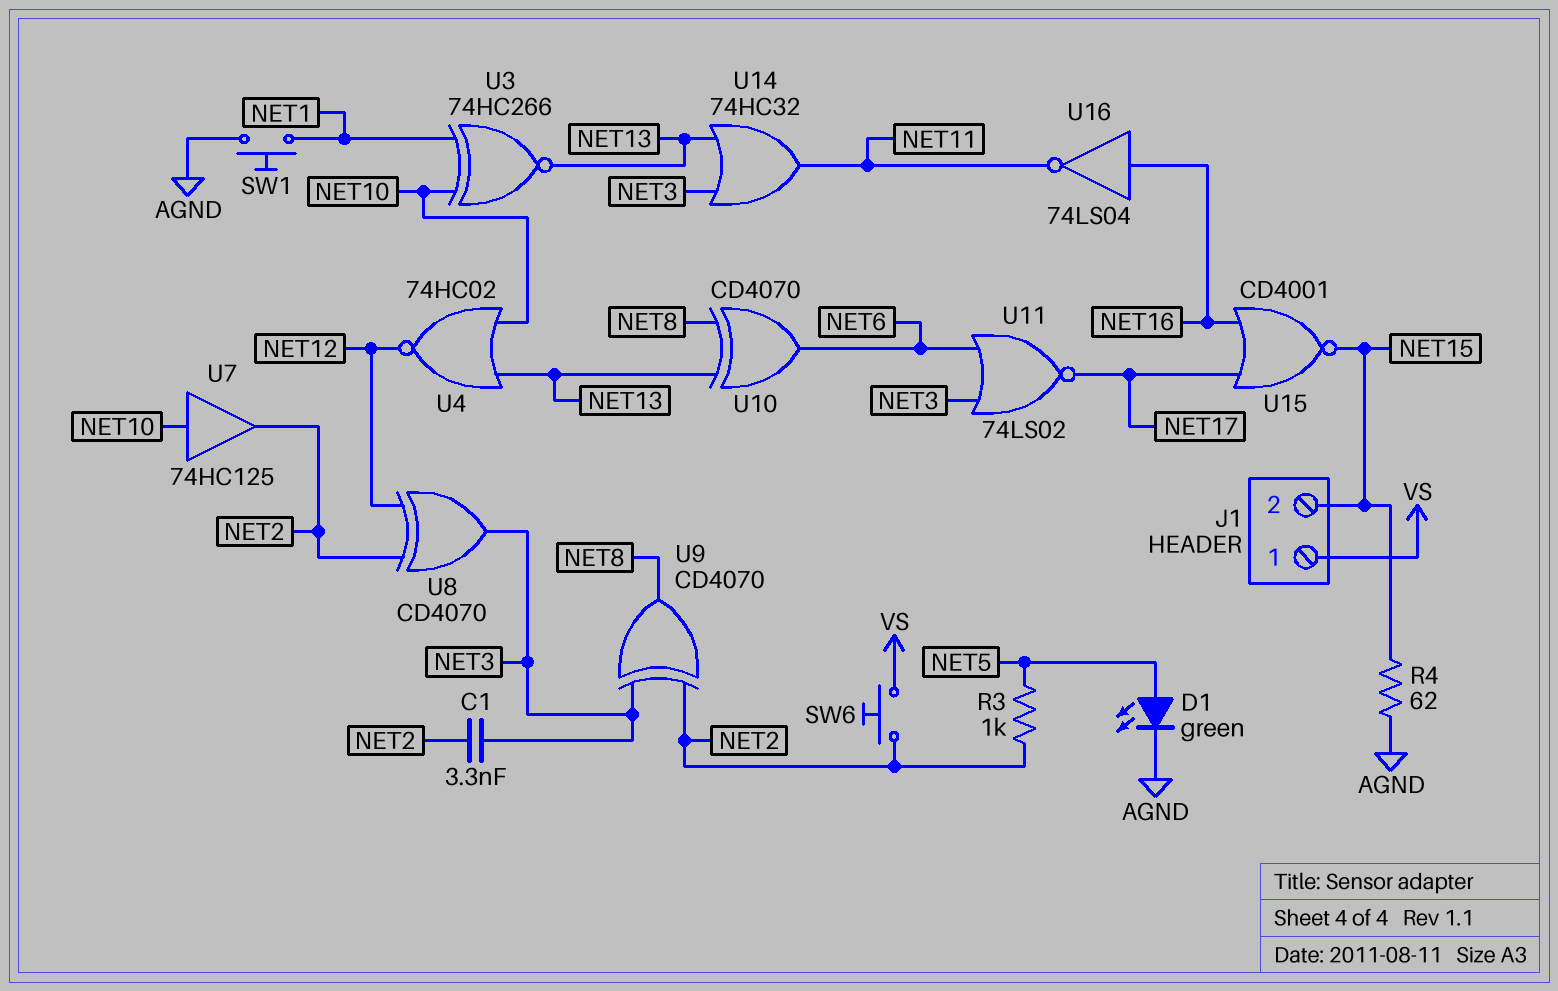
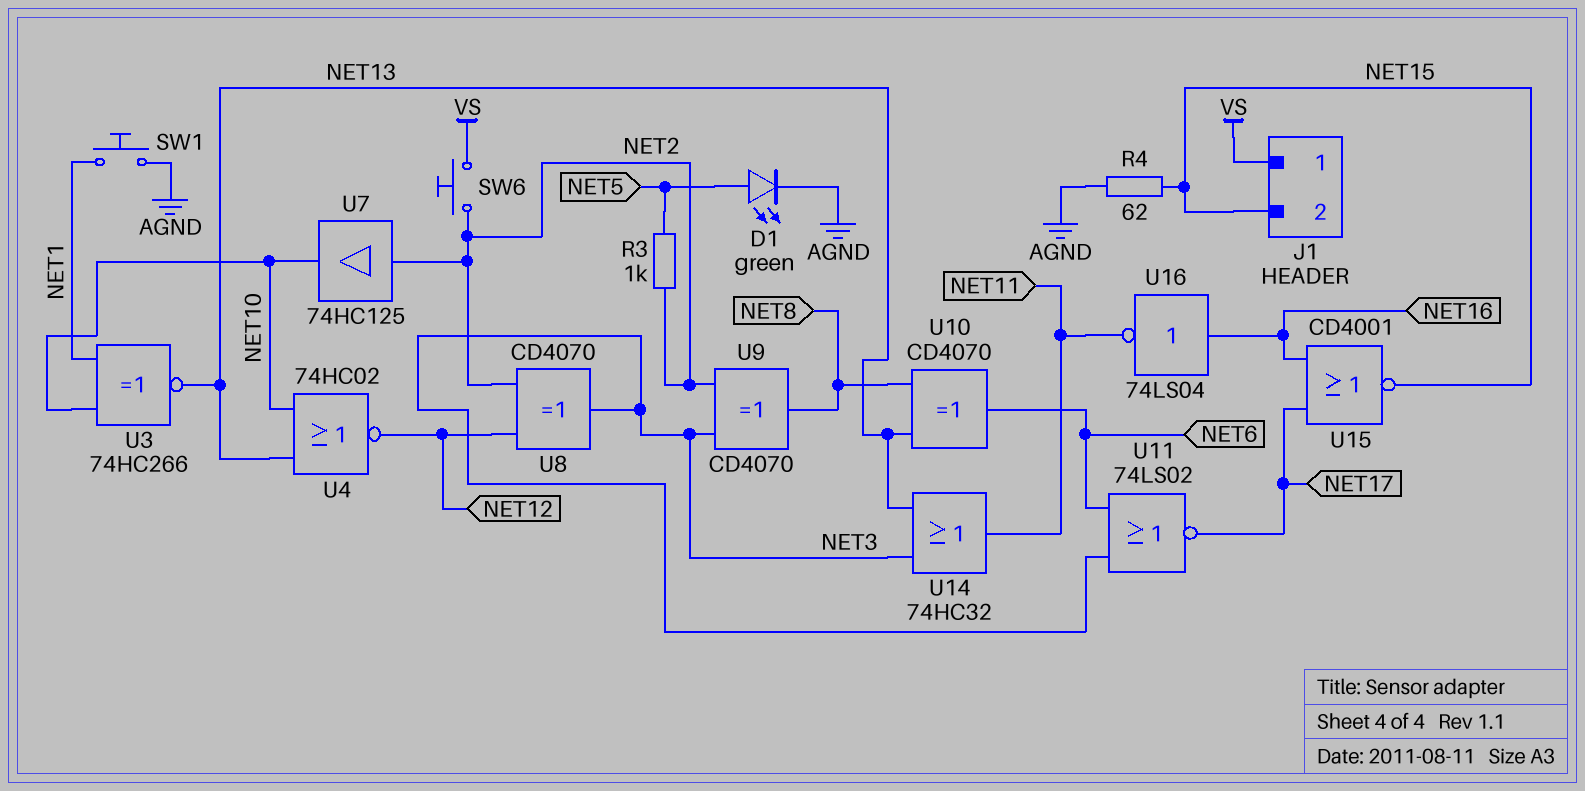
C1: 3.3nF (NET2, NET3) -> none
U7: buffer 74HC125 (in NET10, out NET2) -> buffer 74HC125 (in NET2, out NET10)

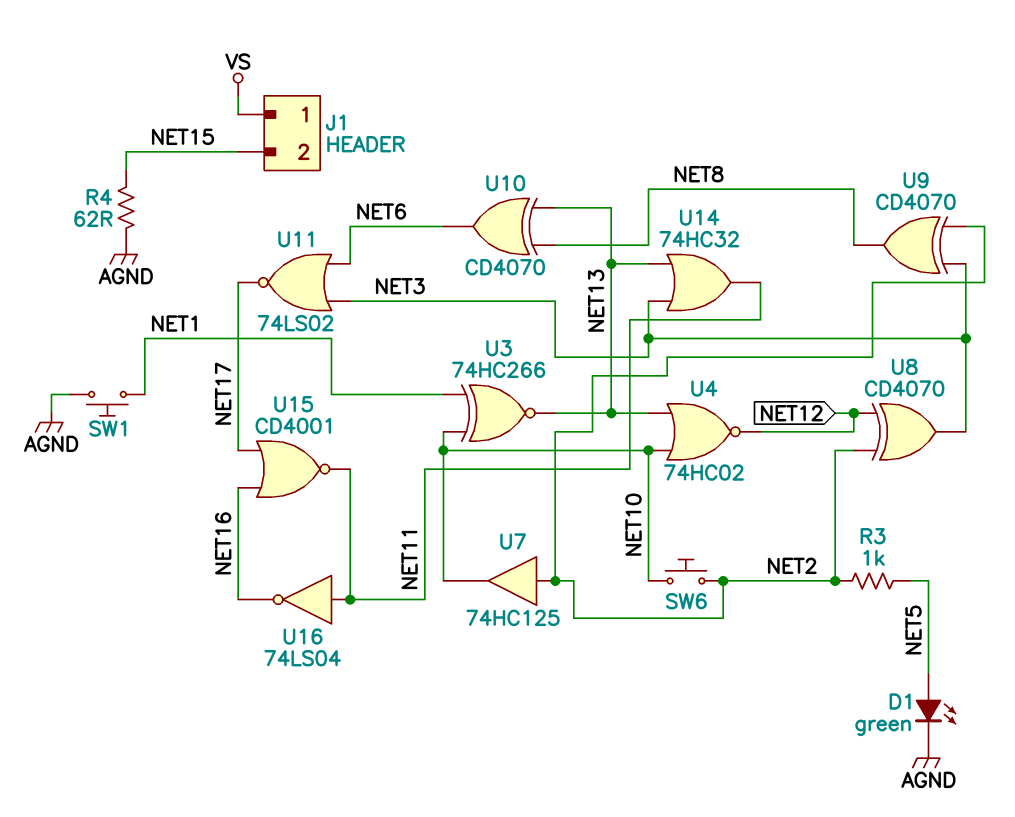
SW6: button (NET2, VS) -> button (NET2, NET10)
U15: NOR CD4001 (in NET16, in NET17, out NET15) -> NOR CD4001 (in NET16, in NET17, out NET11)
U16: NOT 74LS04 (in NET16, out NET11) -> NOT 74LS04 (in NET11, out NET16)

